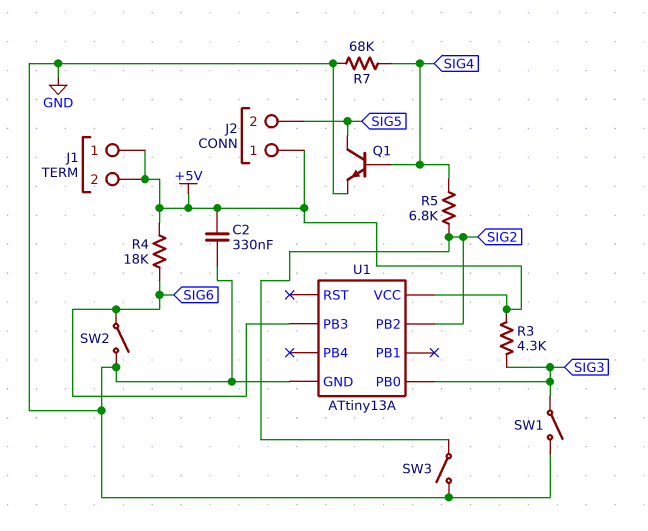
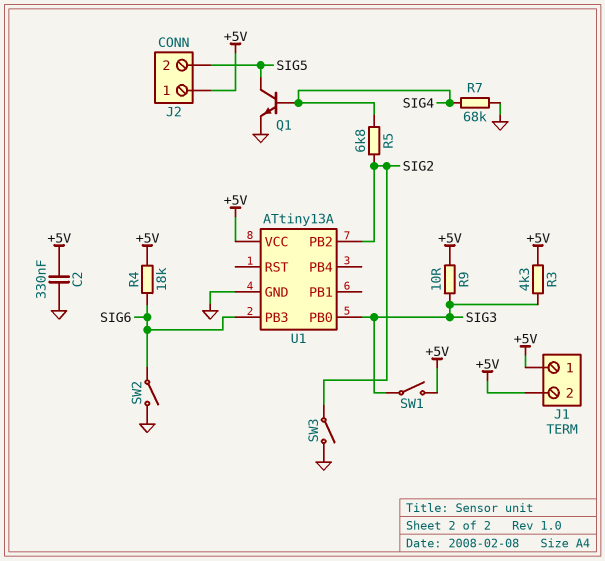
R9: none -> 10 (+5V, SIG3)
SW1: switch (GND, SIG3) -> switch (+5V, SIG3)

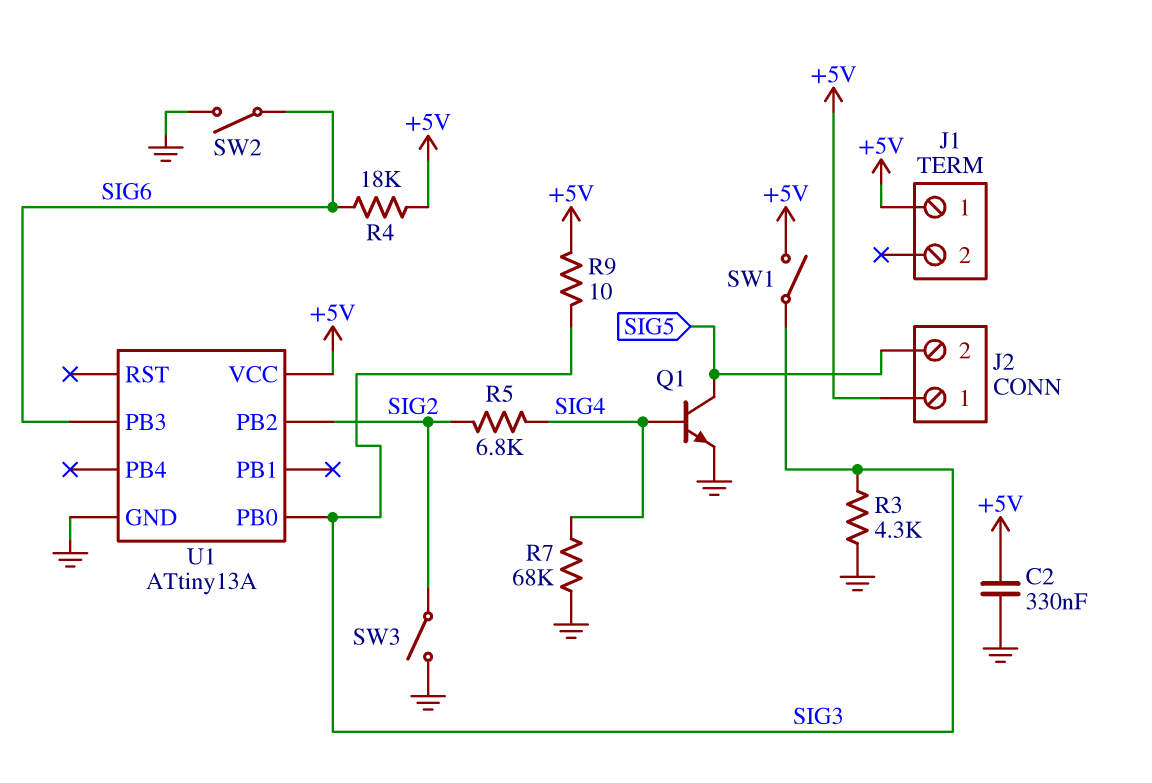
J1 pin 2: +5V -> none
R3: 4.3k (+5V, SIG3) -> 4.3k (GND, SIG3)

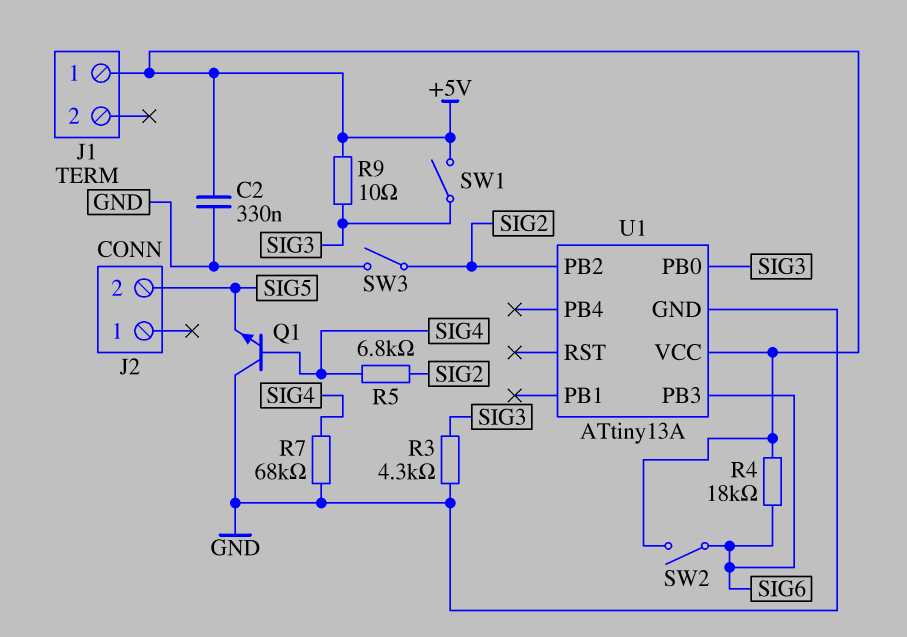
J2 pin 1: +5V -> none
Q1: NPN (B SIG4, C SIG5, E GND) -> NPN (B SIG4, C GND, E SIG5)
SW2: switch (GND, SIG6) -> switch (+5V, SIG6)

